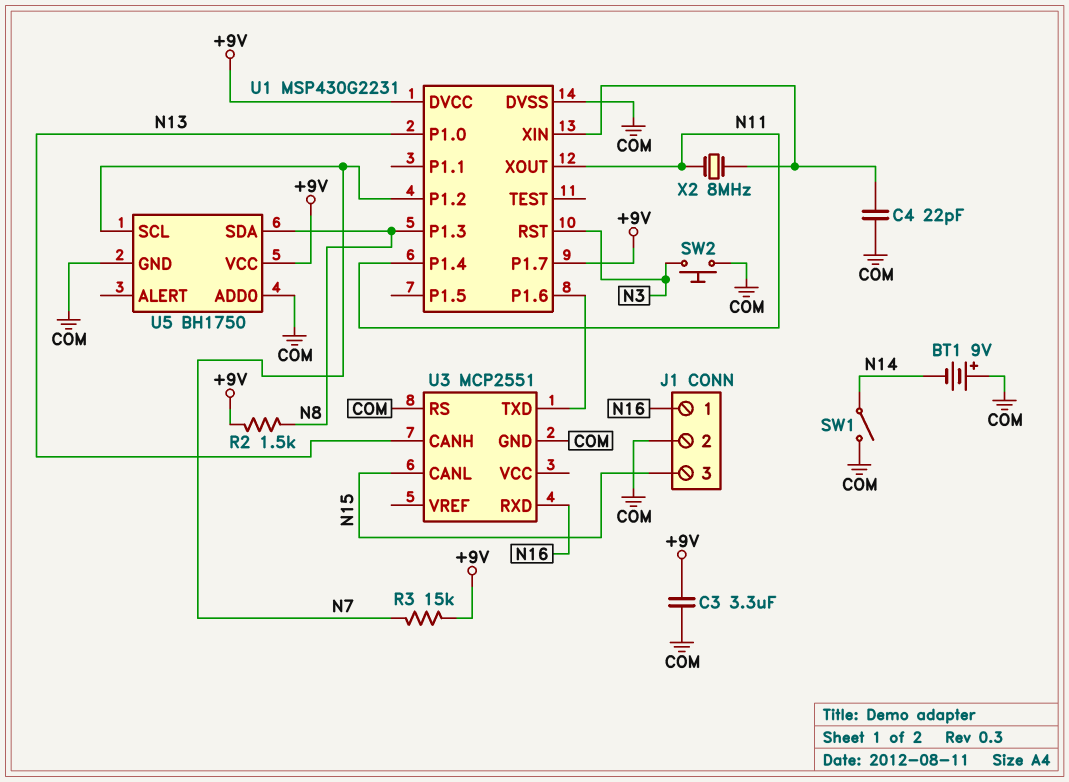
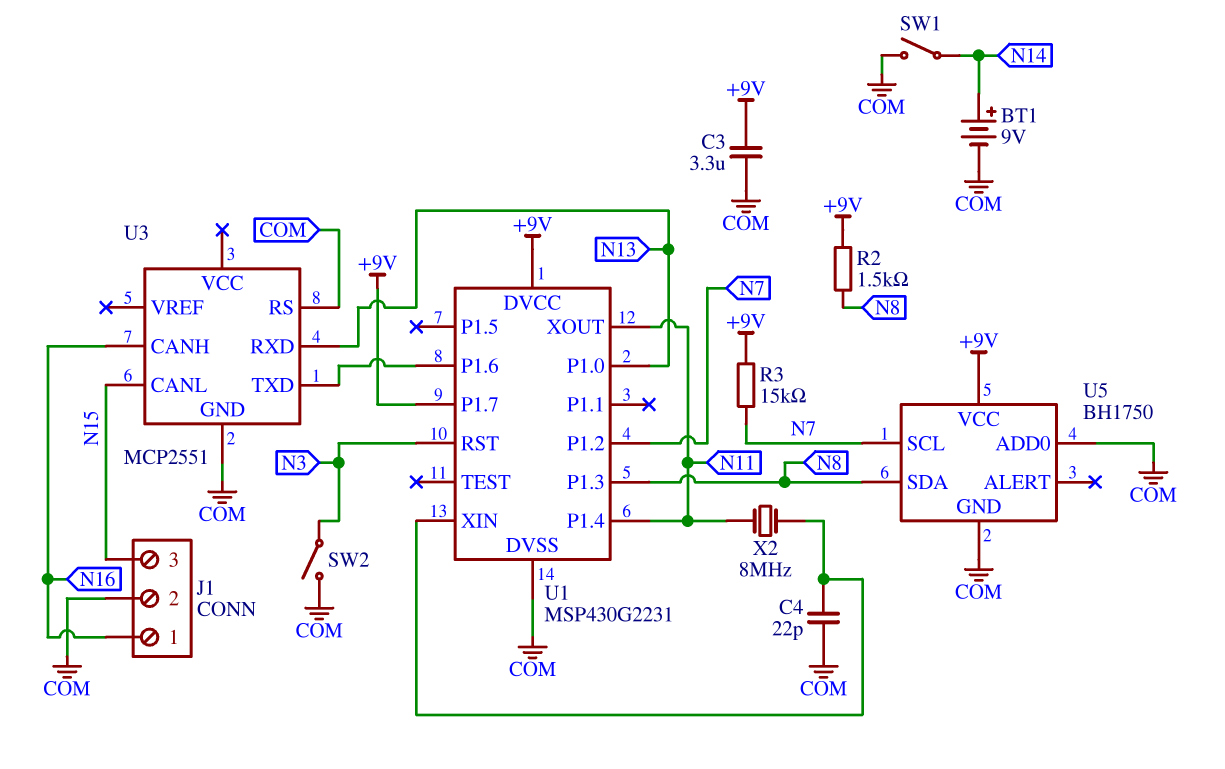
BT1: 9V (plus COM, minus N14) -> 9V (plus N14, minus COM)
SW2: button (COM, N3) -> switch (COM, N3)
U3 pin CANH: N13 -> N16
U3 pin RXD: N16 -> N13

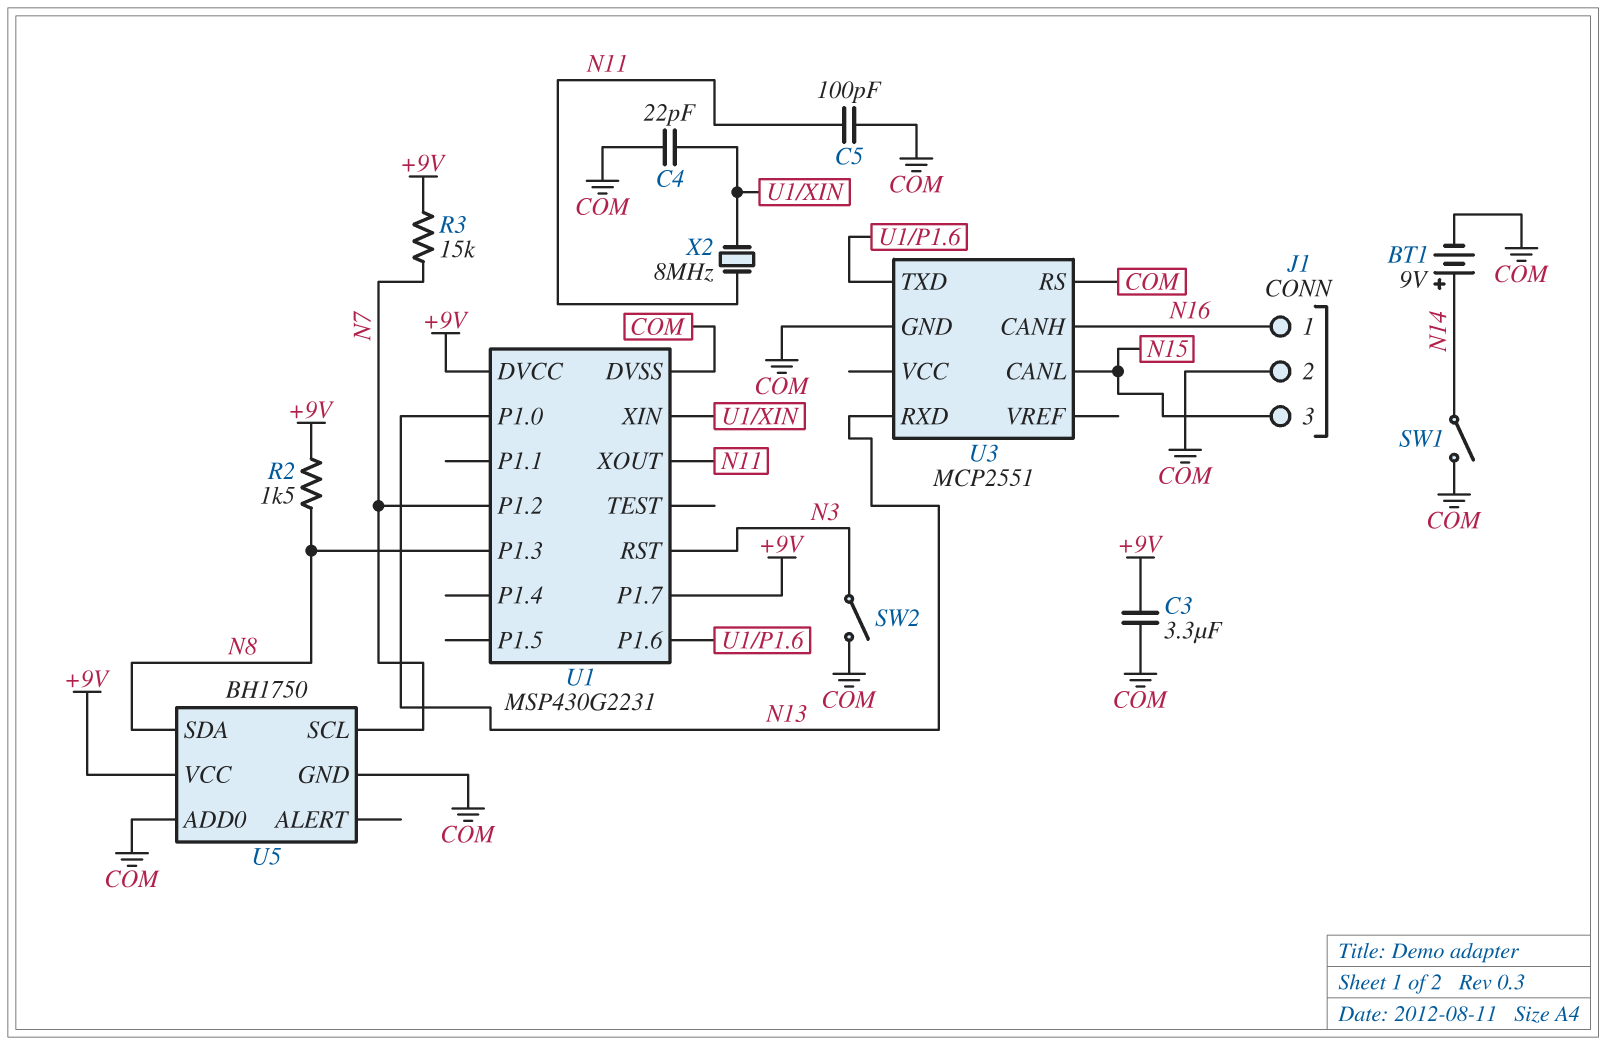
C5: none -> 100pF (COM, N11)
U1 pin P1.4: N11 -> none

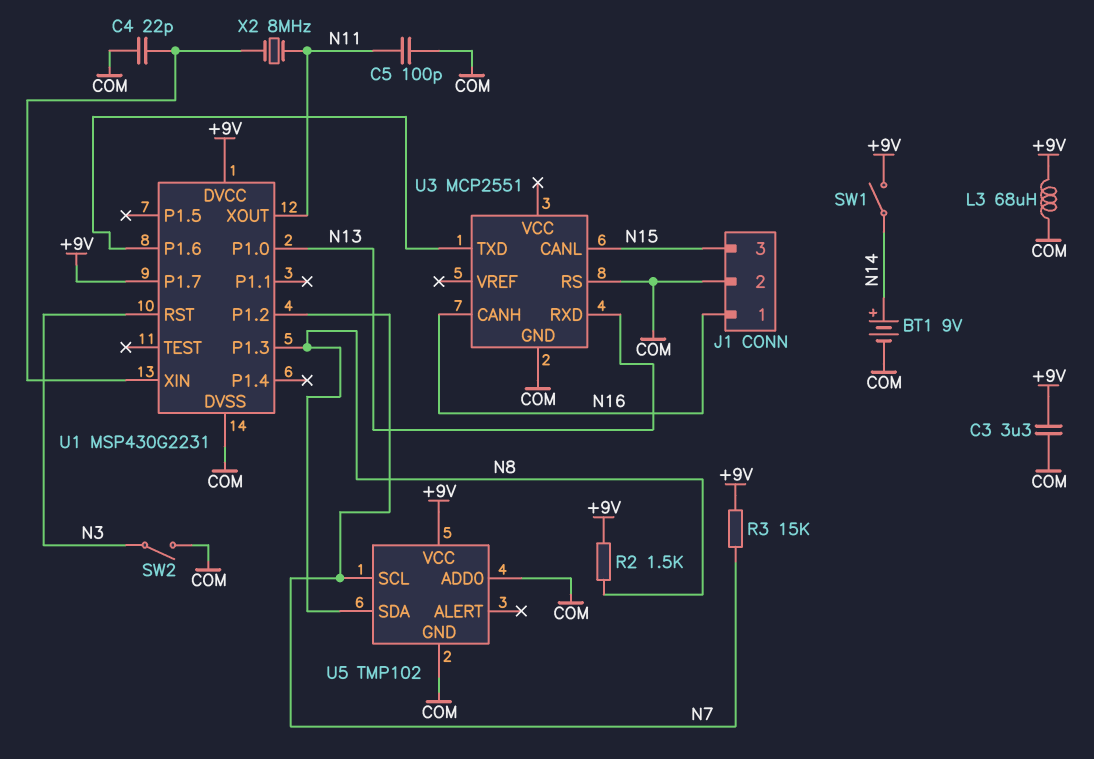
L3: none -> 68uH (+9V, COM)
SW1: switch (COM, N14) -> switch (+9V, N14)
U5: BH1750 -> TMP102

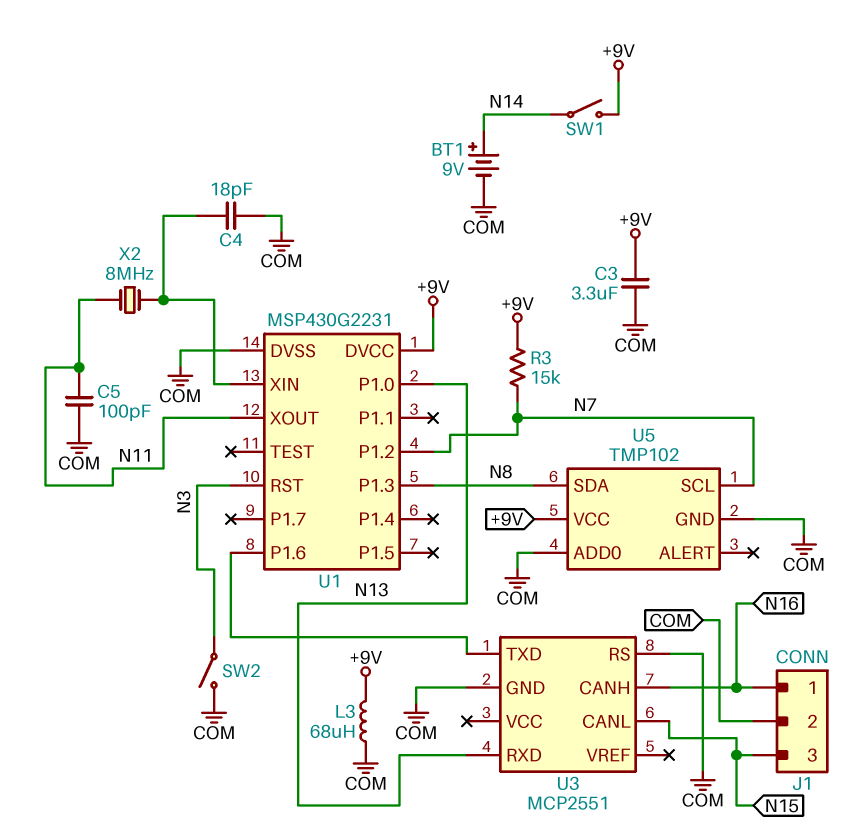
C4: 22pF (COM, U1/XIN) -> 18pF (COM, U1/XIN)
R2: 1.5k (+9V, N8) -> none
U1 pin P1.7: +9V -> none

